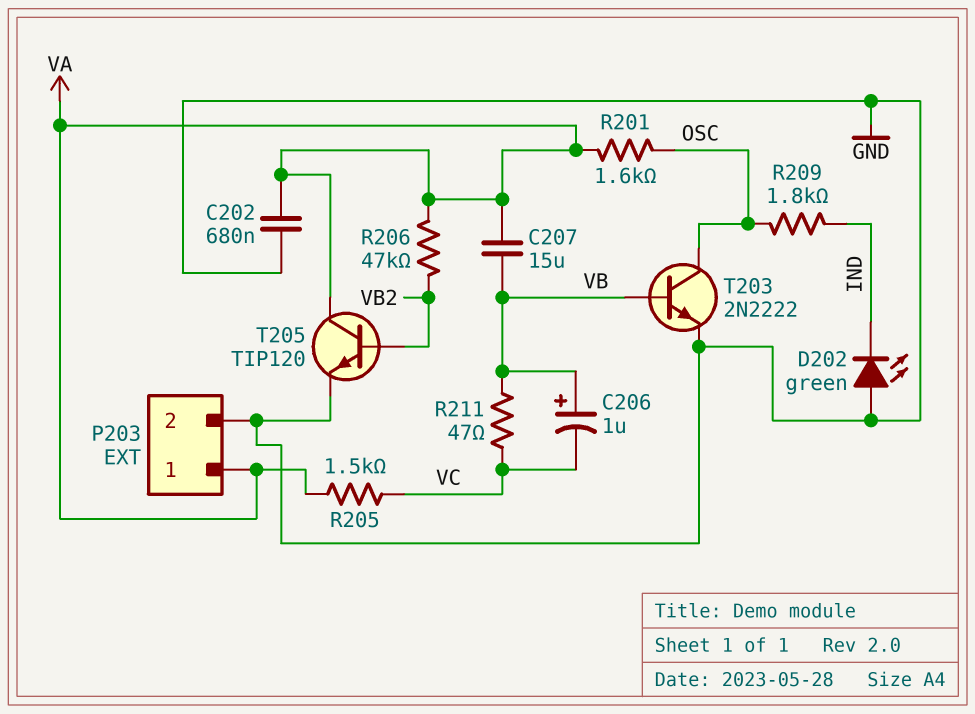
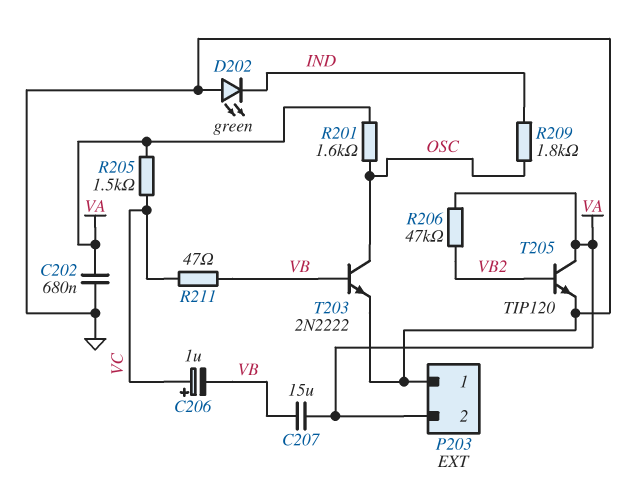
C206: 1uF (plus VB, minus VC) -> 1uF (plus VC, minus VB)
P203 pin 1: VA -> GND
P203 pin 2: GND -> VA

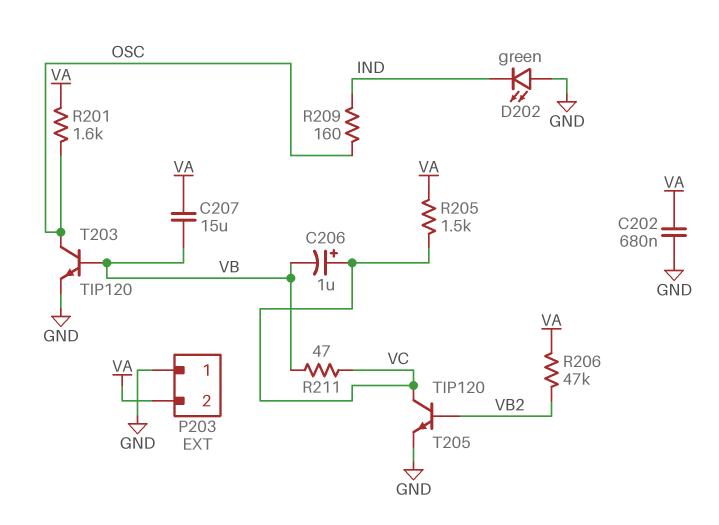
R209: 1.8k (IND, OSC) -> 160 (IND, OSC)
T203: NPN 2N2222 (B VB, C OSC, E GND) -> NPN TIP120 (B VB, C OSC, E GND)
T205: NPN TIP120 (B VB2, C VA, E GND) -> NPN TIP120 (B VB2, C VC, E GND)

